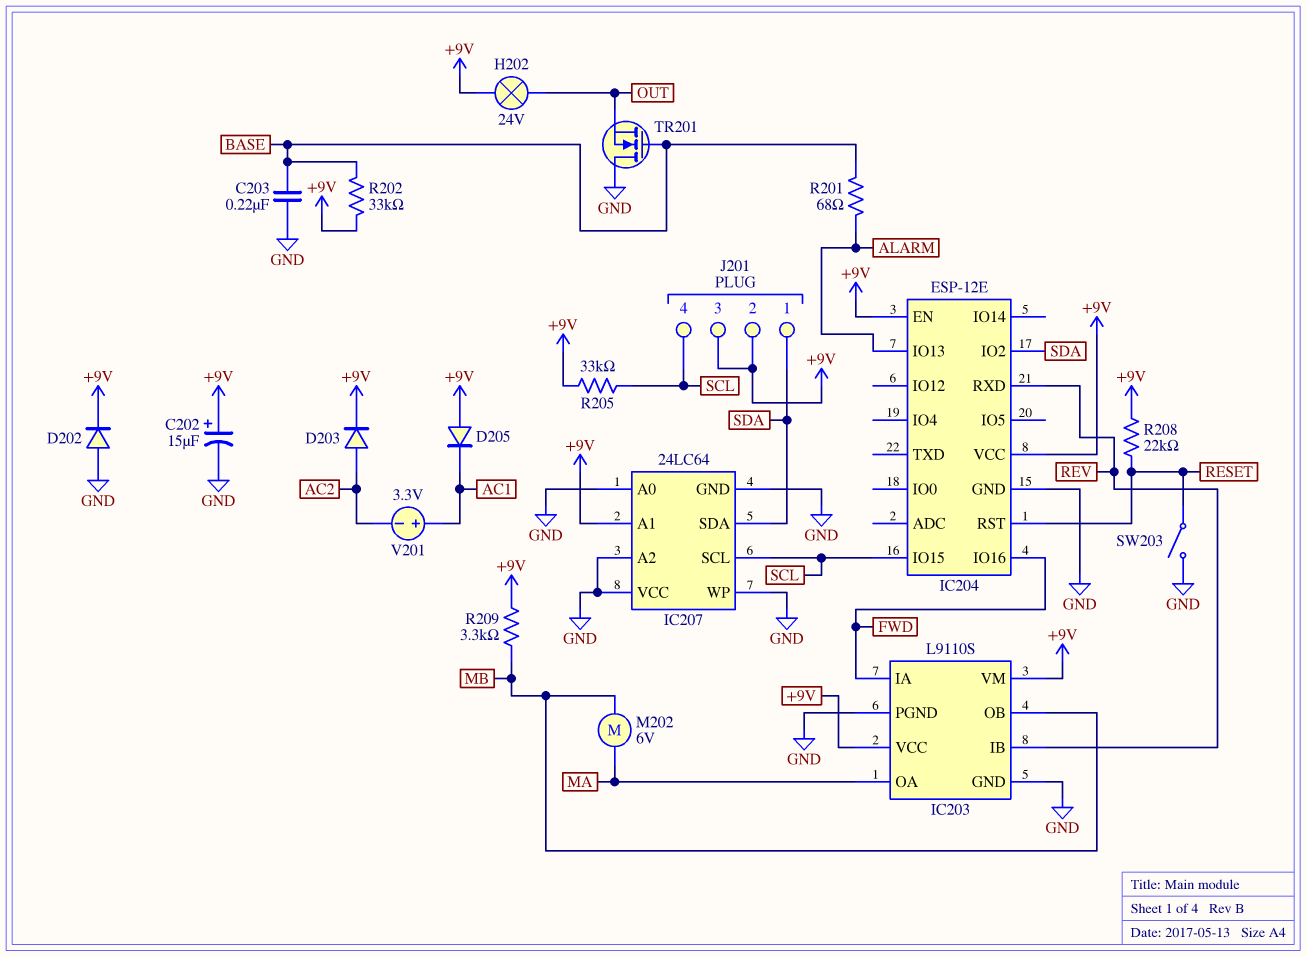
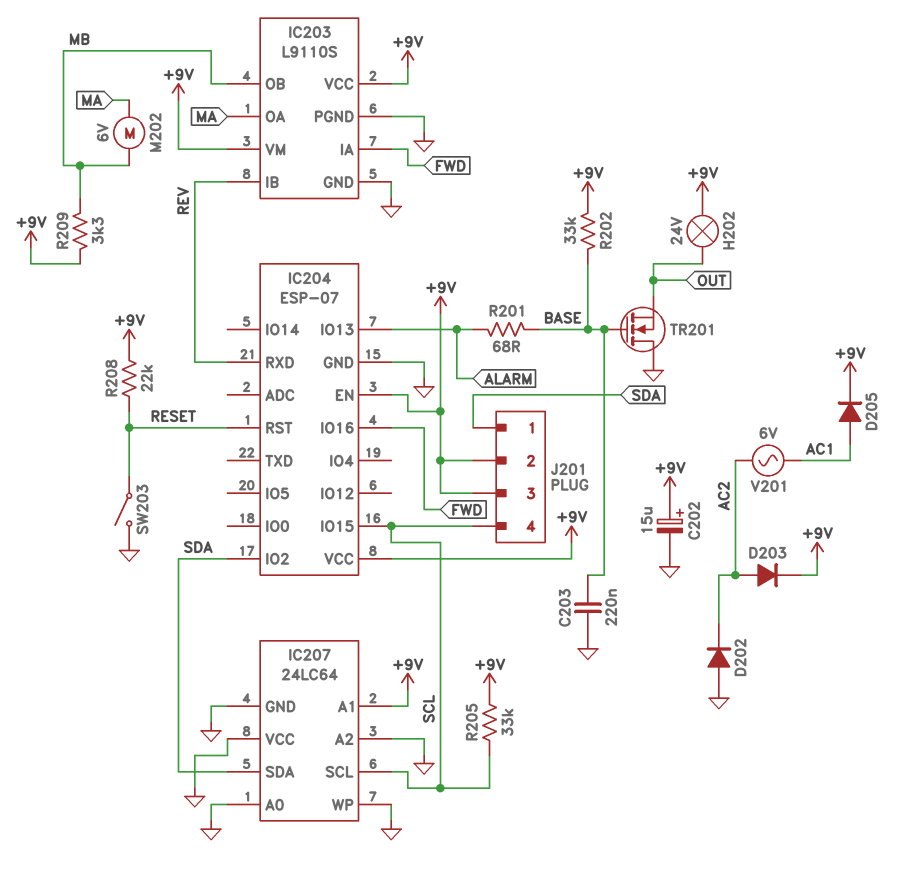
D202: diode (A GND, K +9V) -> diode (A GND, K AC2)
D205: diode (A +9V, K AC1) -> diode (A AC1, K +9V)
IC204: ESP-12E -> ESP-07
V201: 3.3V (plus AC1, minus AC2) -> AC 6V (AC1, AC2)

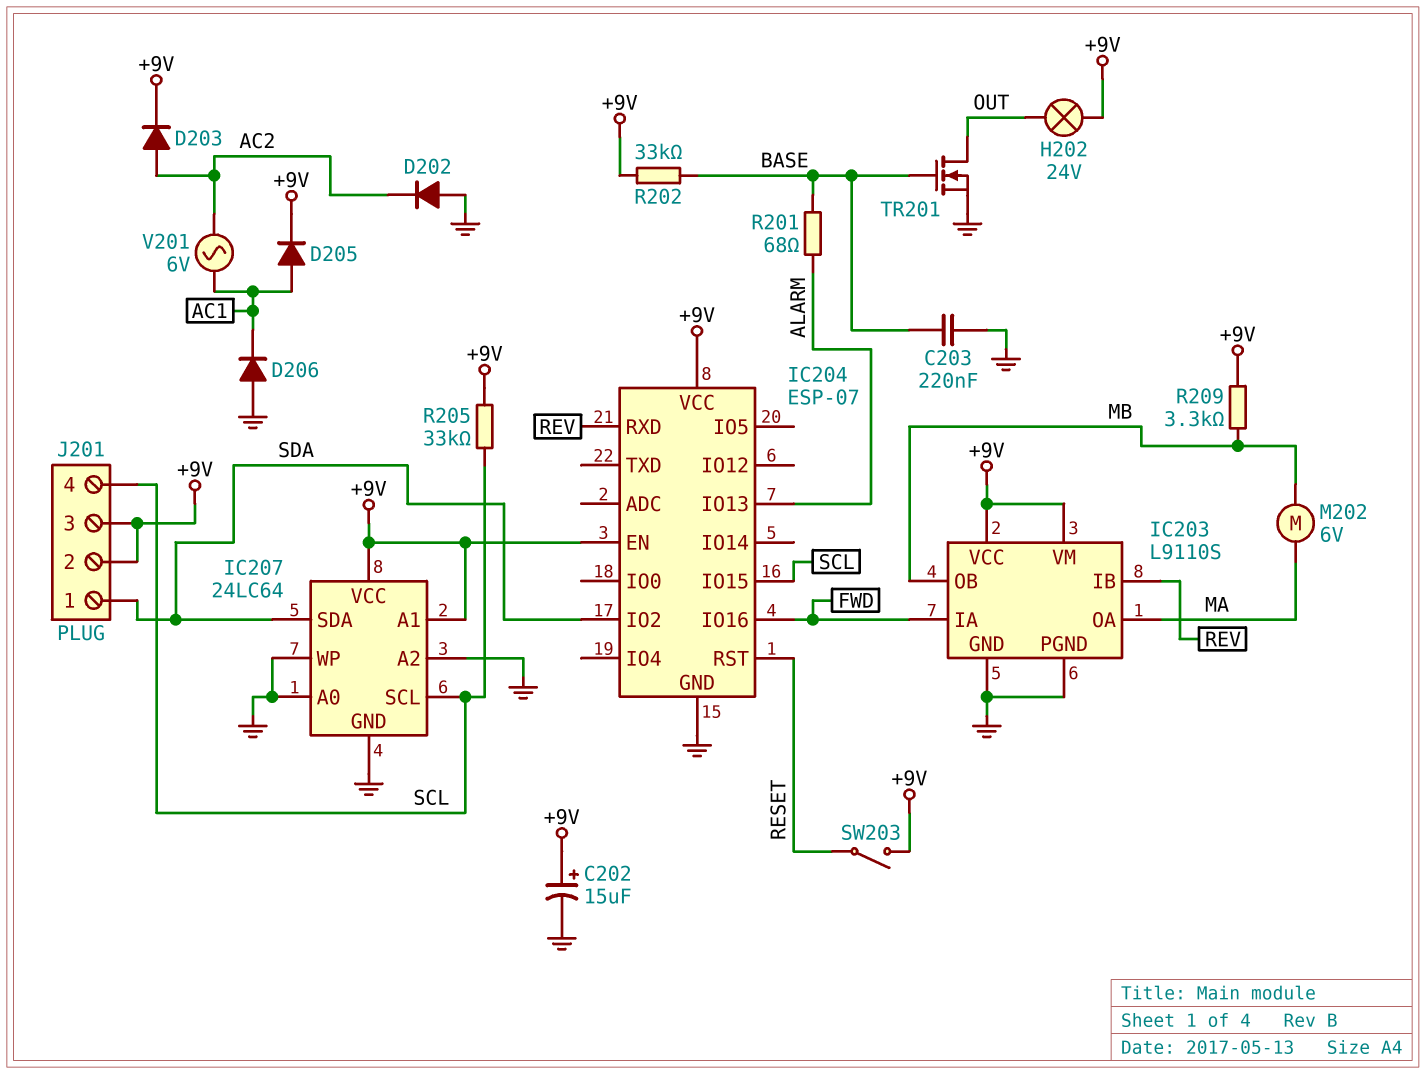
D206: none -> diode (A GND, K AC1)
IC207 pin VCC: GND -> +9V
R208: 22k (+9V, RESET) -> none
SW203: switch (GND, RESET) -> switch (+9V, RESET)
TR201: NMOS (G BASE, D GND, S OUT) -> NMOS (G BASE, D OUT, S GND)

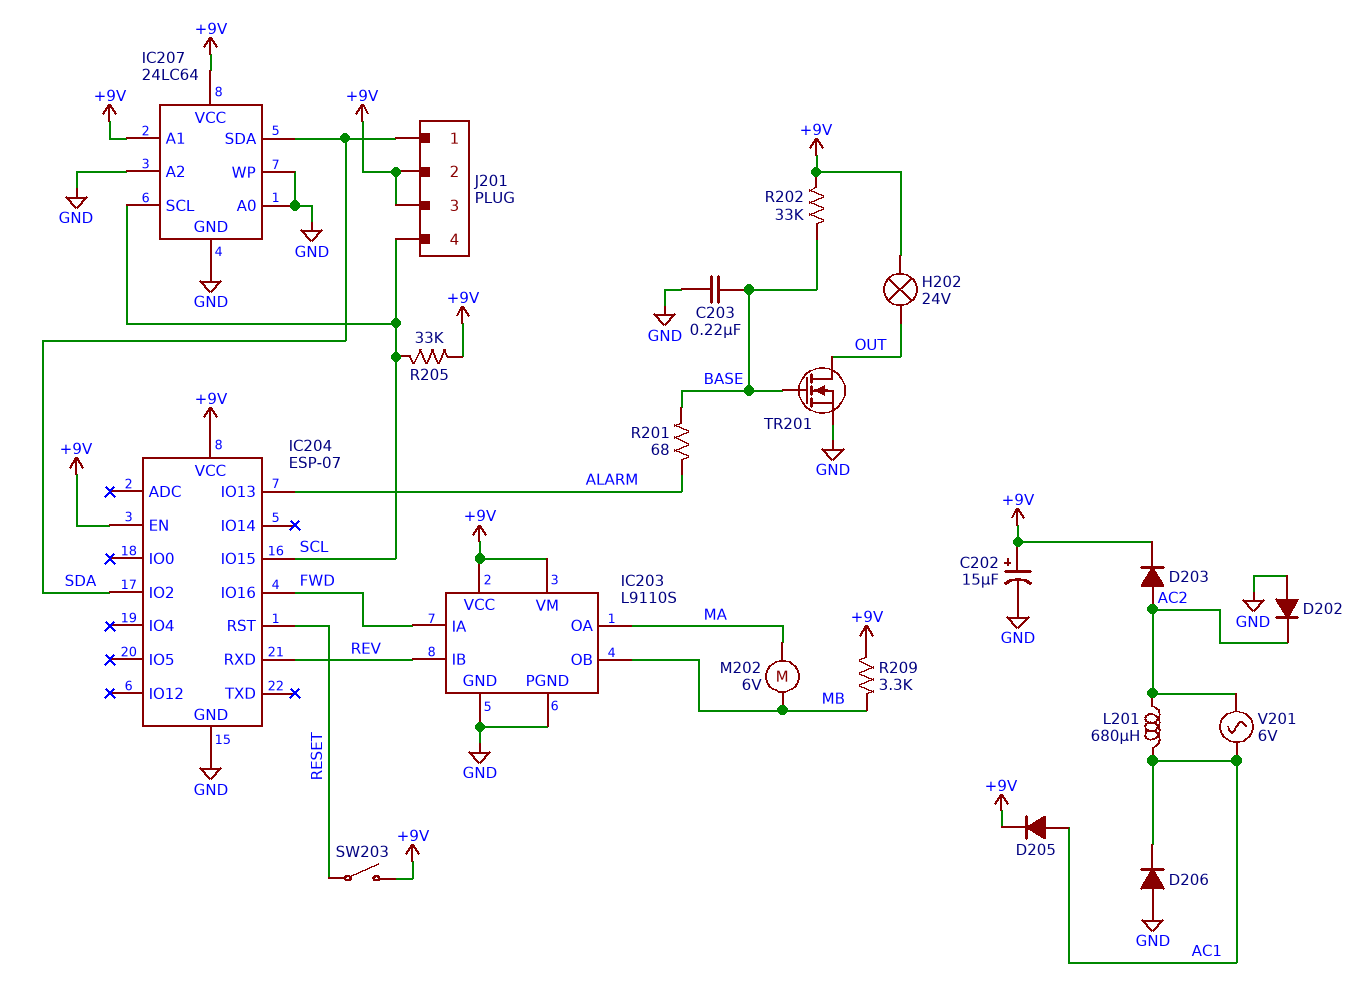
L201: none -> 680uH (AC1, AC2)

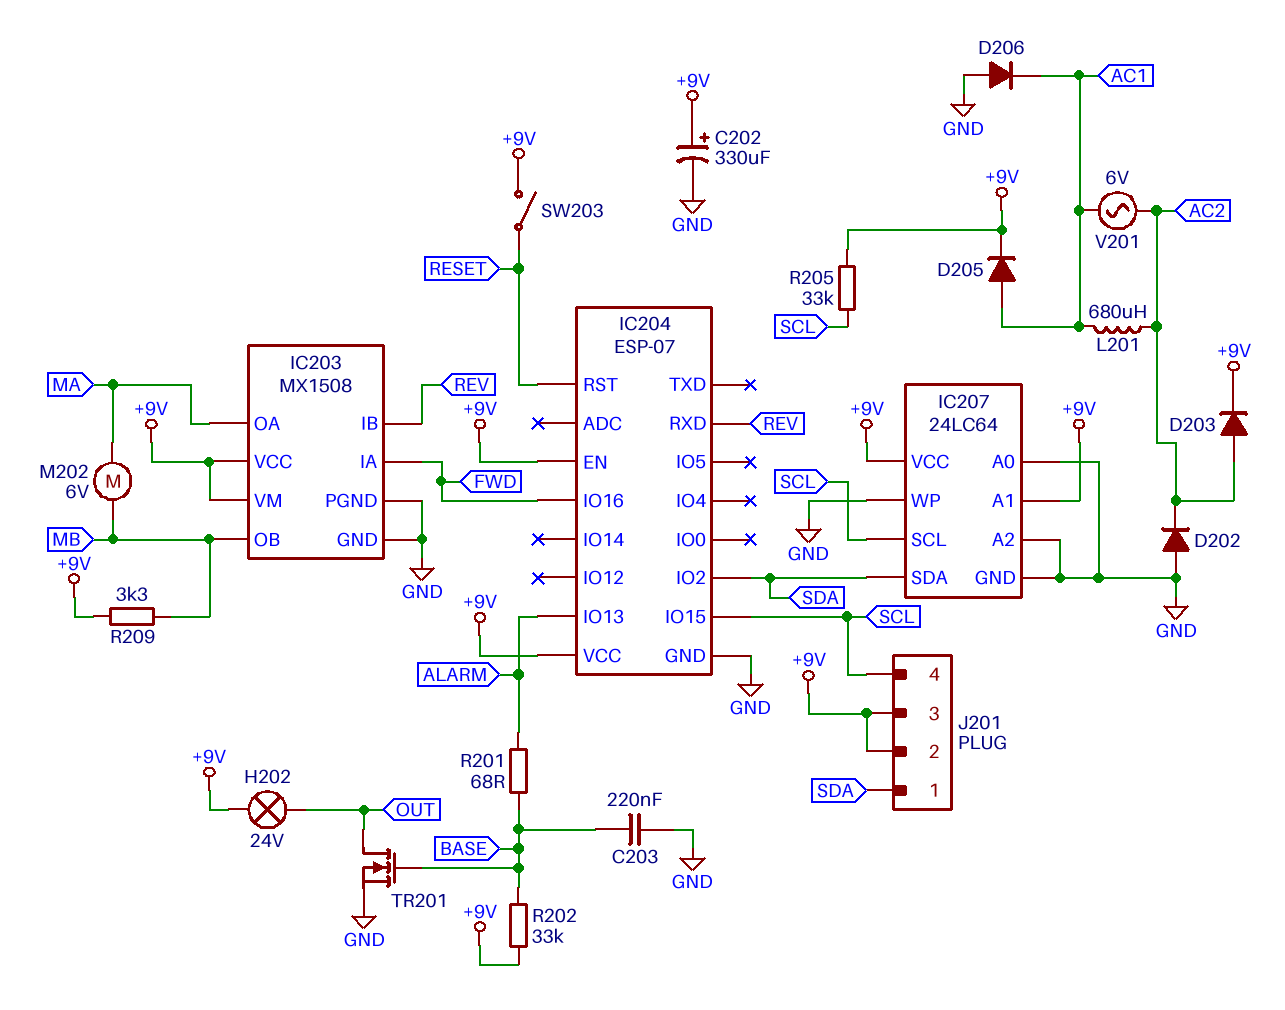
C202: 15uF (plus +9V, minus GND) -> 330uF (plus +9V, minus GND)
IC203: L9110S -> MX1508

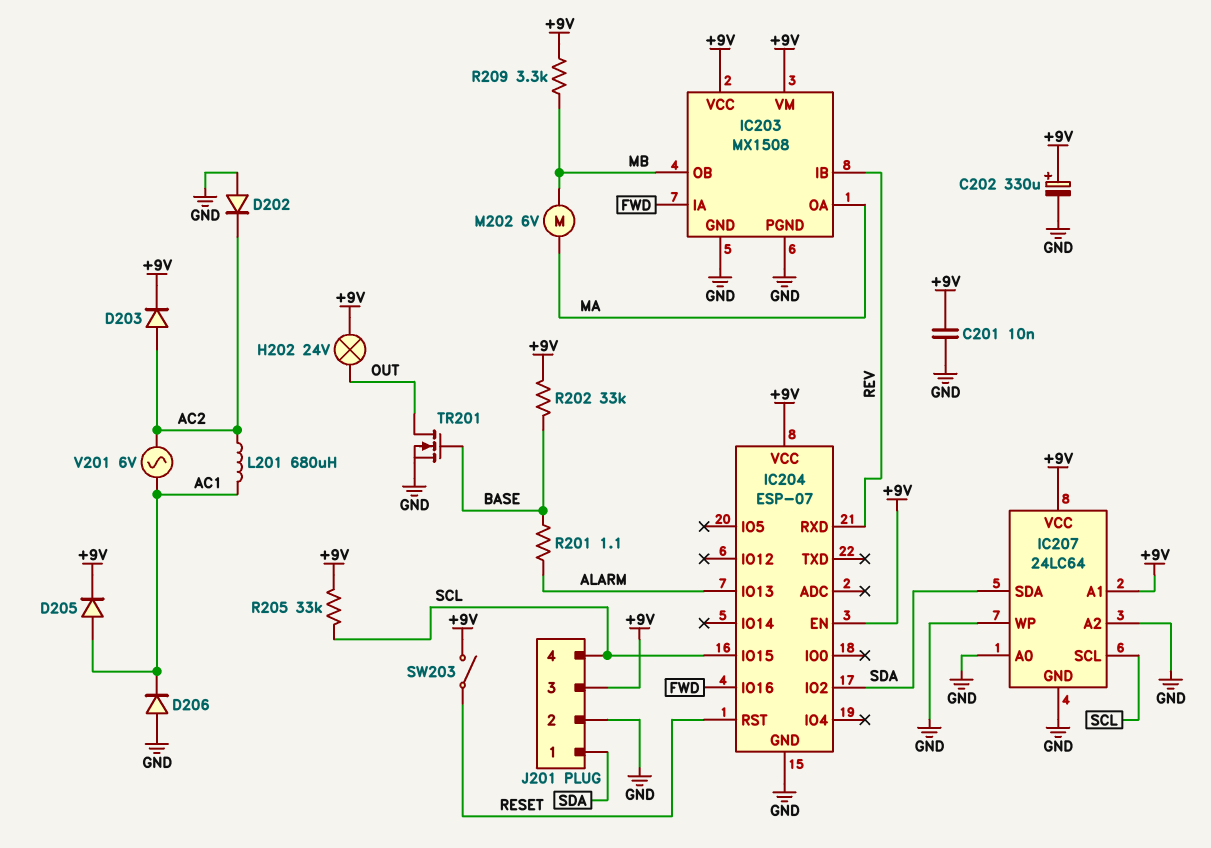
C201: none -> 10nF (+9V, GND)
C203: 220nF (BASE, GND) -> none
J201 pin 2: +9V -> GND
R201: 68 (ALARM, BASE) -> 1.1 (ALARM, BASE)

